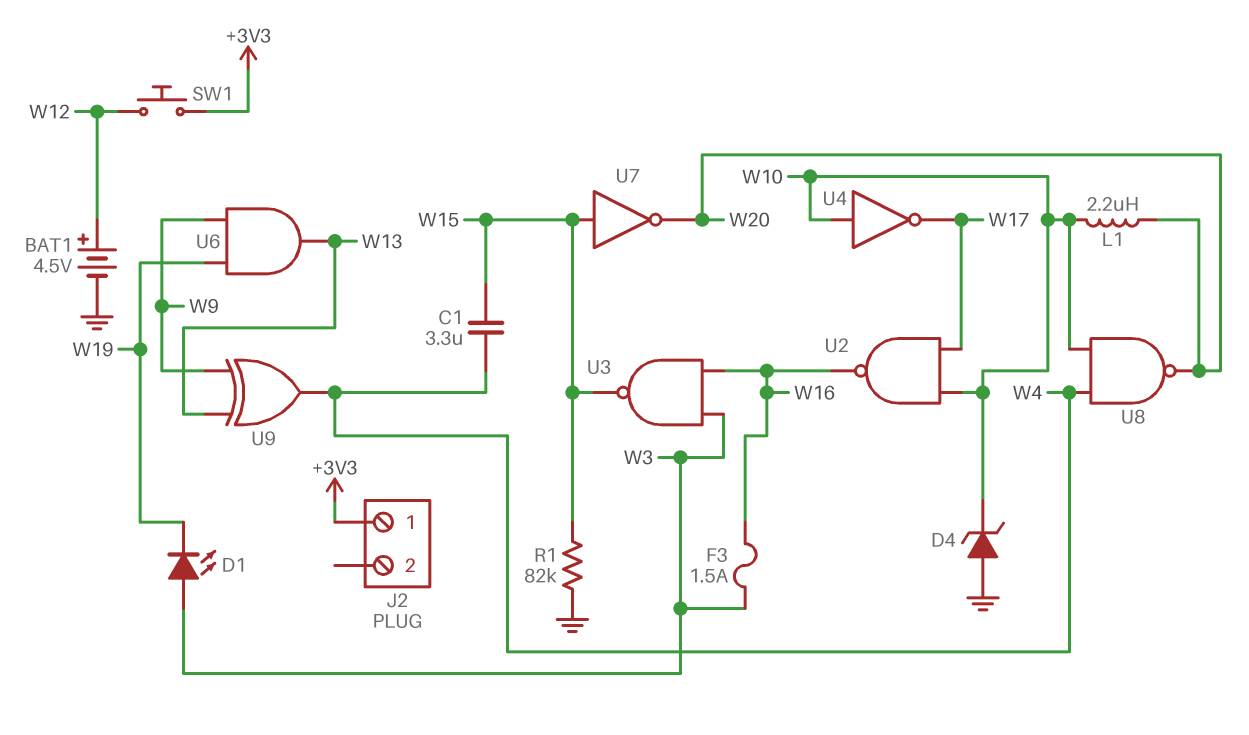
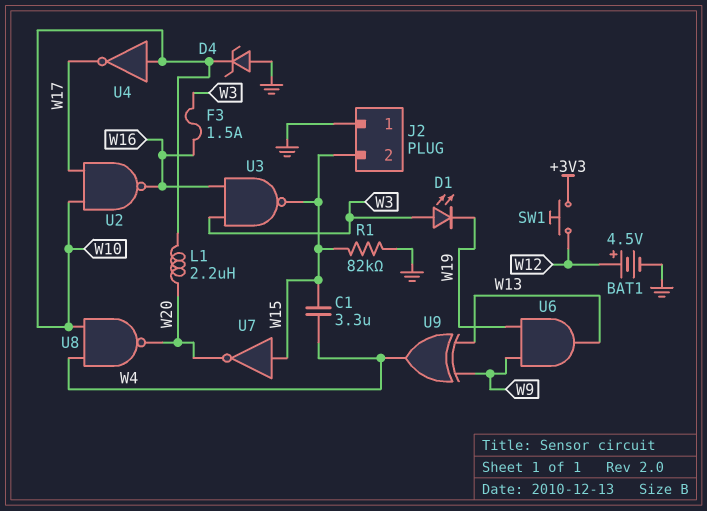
J2 pin 1: +3V3 -> GND
J2 pin 2: none -> W15

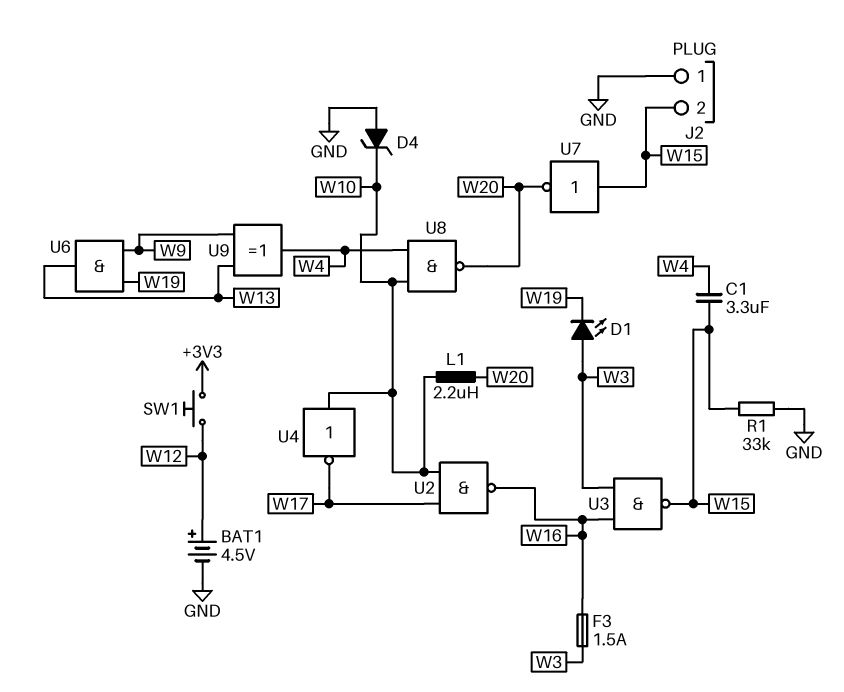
R1: 82k (GND, W15) -> 33k (GND, W15)

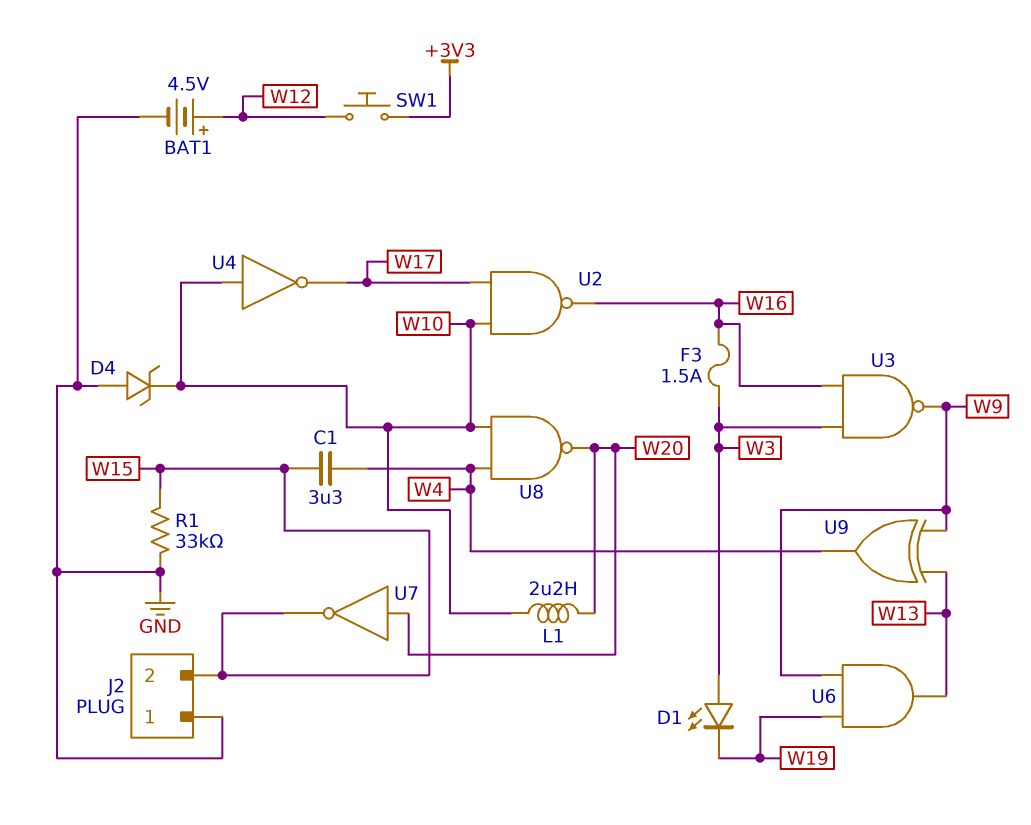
U3: NAND (in W3, in W16, out W15) -> NAND (in W3, in W16, out W9)
U7: NOT (in W15, out W20) -> NOT (in W20, out W15)

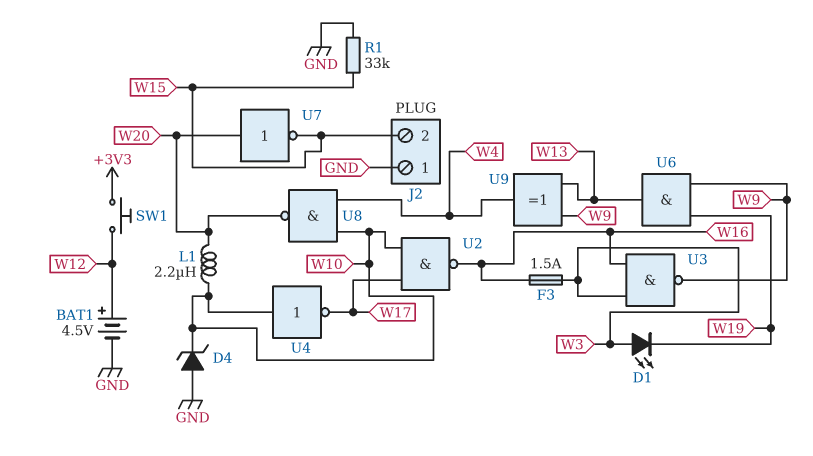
C1: 3.3uF (W4, W15) -> none

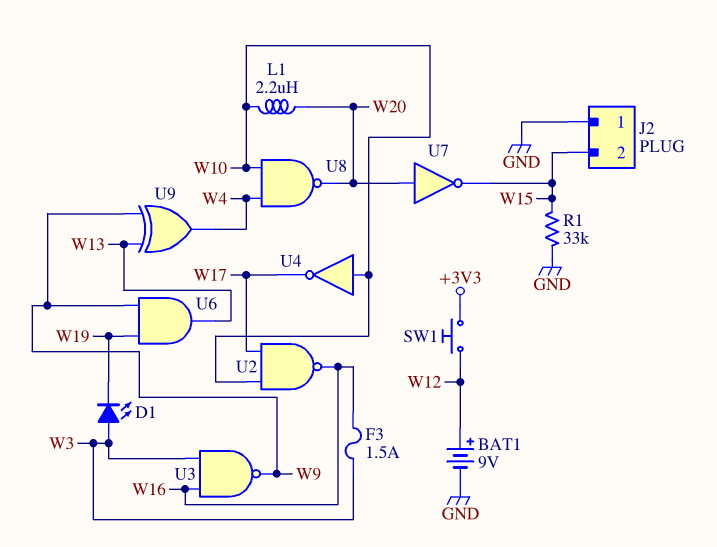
BAT1: 4.5V (plus W12, minus GND) -> 9V (plus W12, minus GND)
D4: zener (A GND, K W10) -> none

